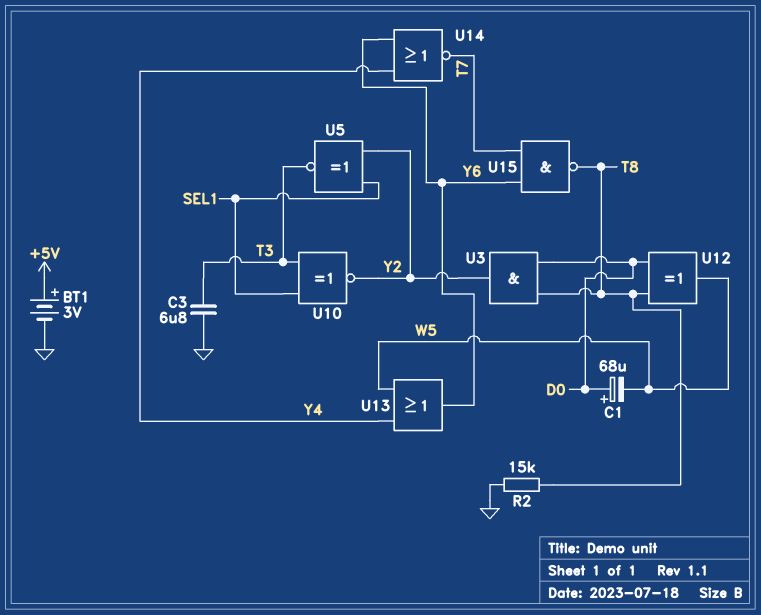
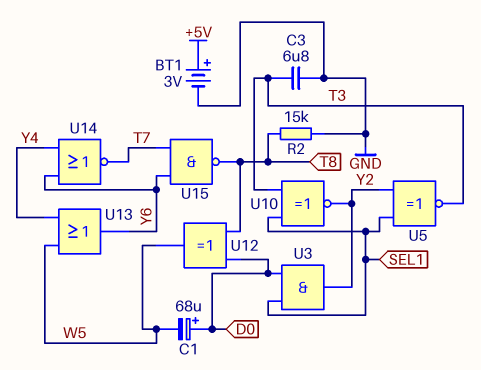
U3: AND (in D0, in T8, out Y2) -> AND (in D0, in SEL1, out Y2)

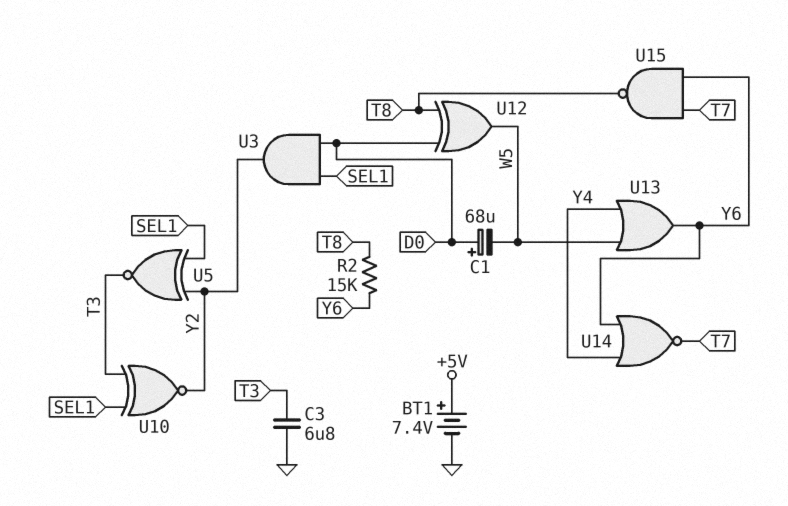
BT1: 3V (plus +5V, minus GND) -> 7.4V (plus +5V, minus GND)
R2: 15k (GND, T8) -> 15k (T8, Y6)

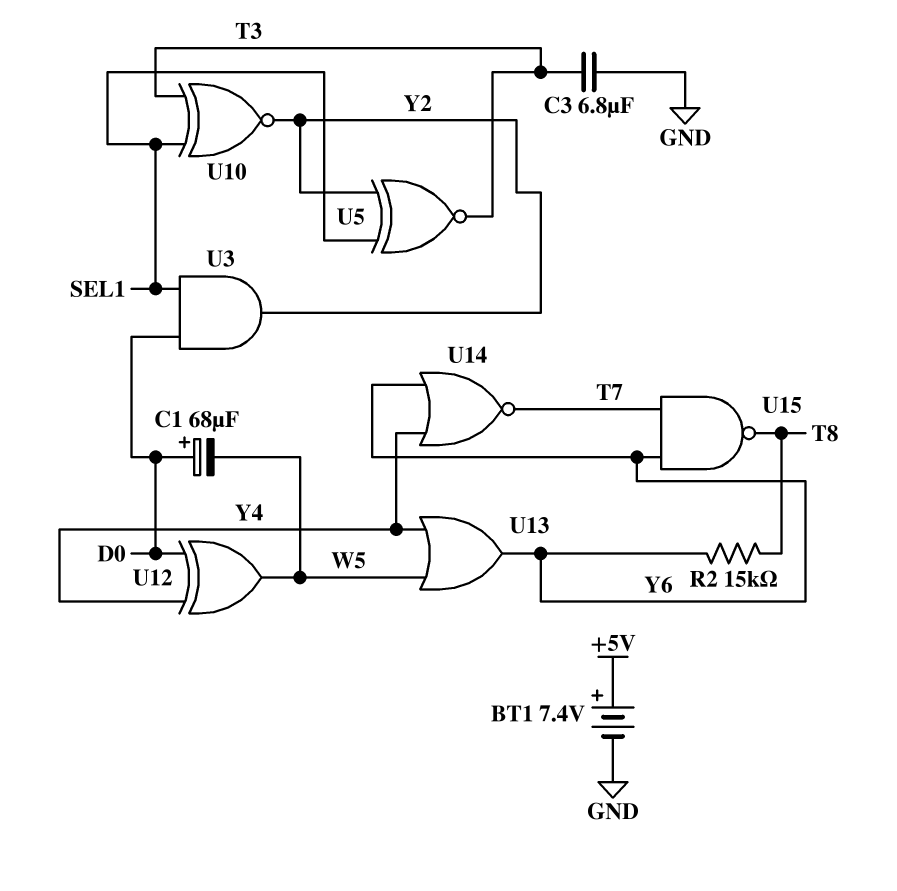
U12: XOR (in D0, in T8, out W5) -> XOR (in D0, in Y4, out W5)

